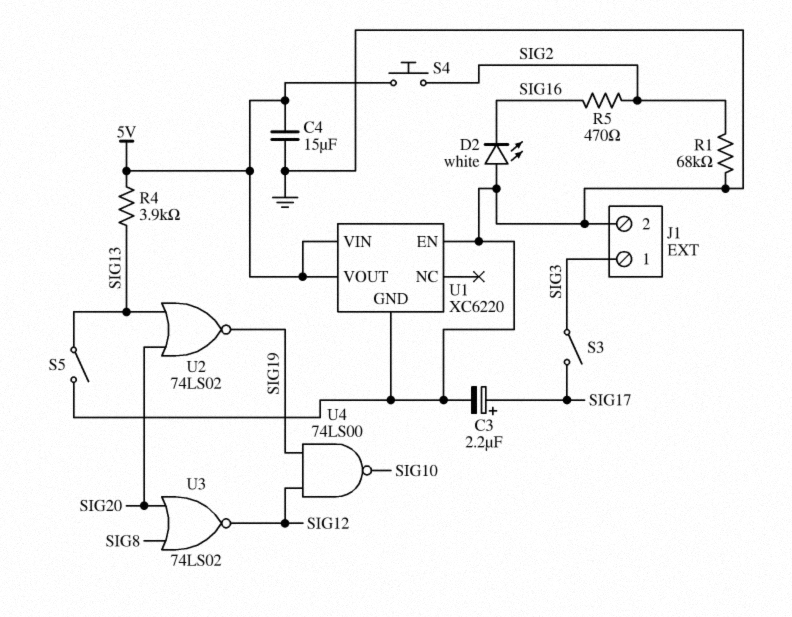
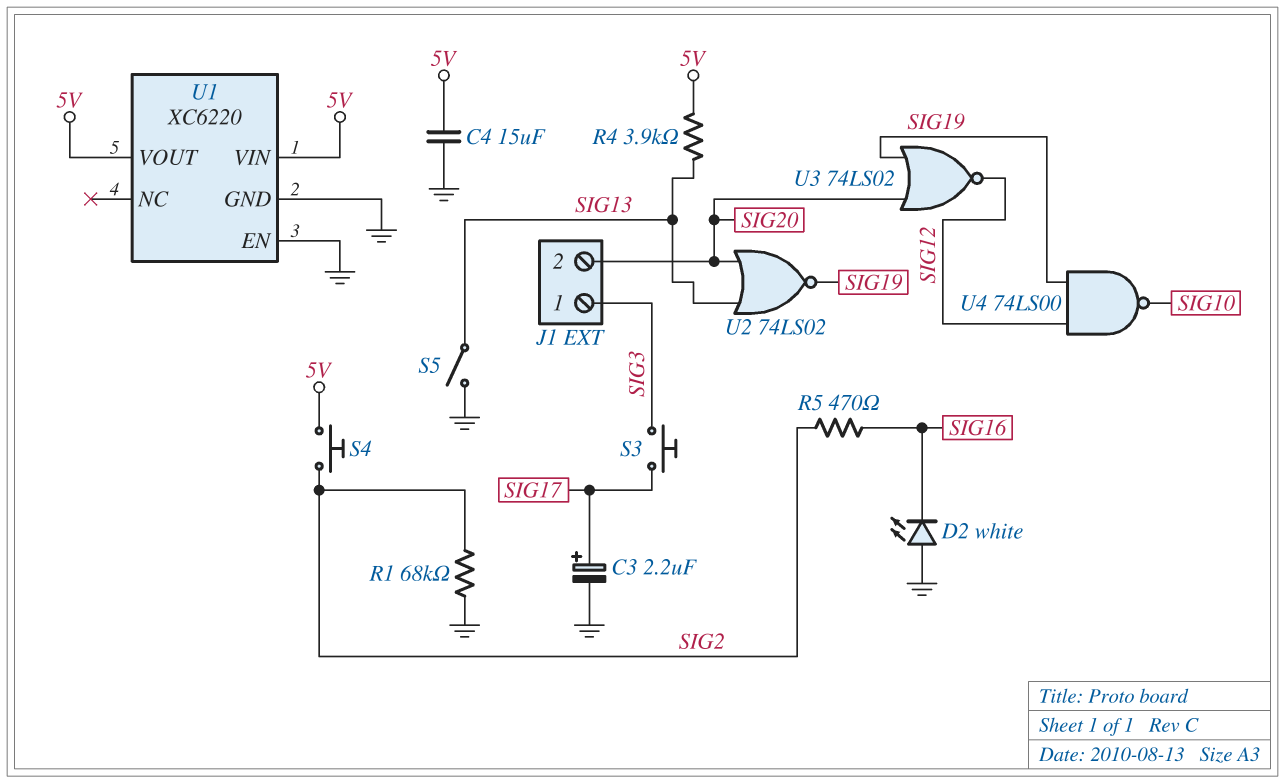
J1 pin 2: GND -> SIG20
S3: switch (SIG3, SIG17) -> button (SIG3, SIG17)
U3: NOR 74LS02 (in SIG8, in SIG20, out SIG12) -> NOR 74LS02 (in SIG19, in SIG20, out SIG12)

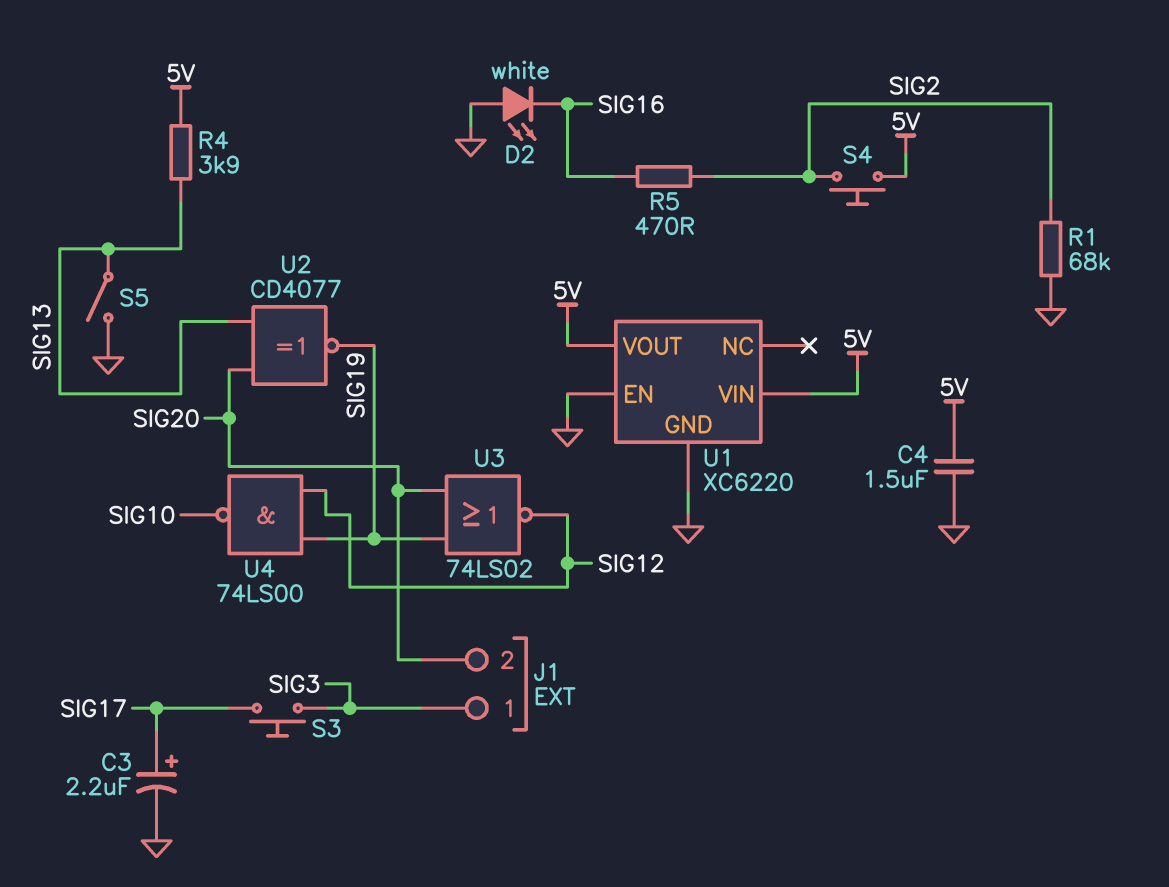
C4: 15uF (5V, GND) -> 1.5uF (5V, GND)
U2: NOR 74LS02 (in SIG13, in SIG20, out SIG19) -> XNOR CD4077 (in SIG13, in SIG20, out SIG19)

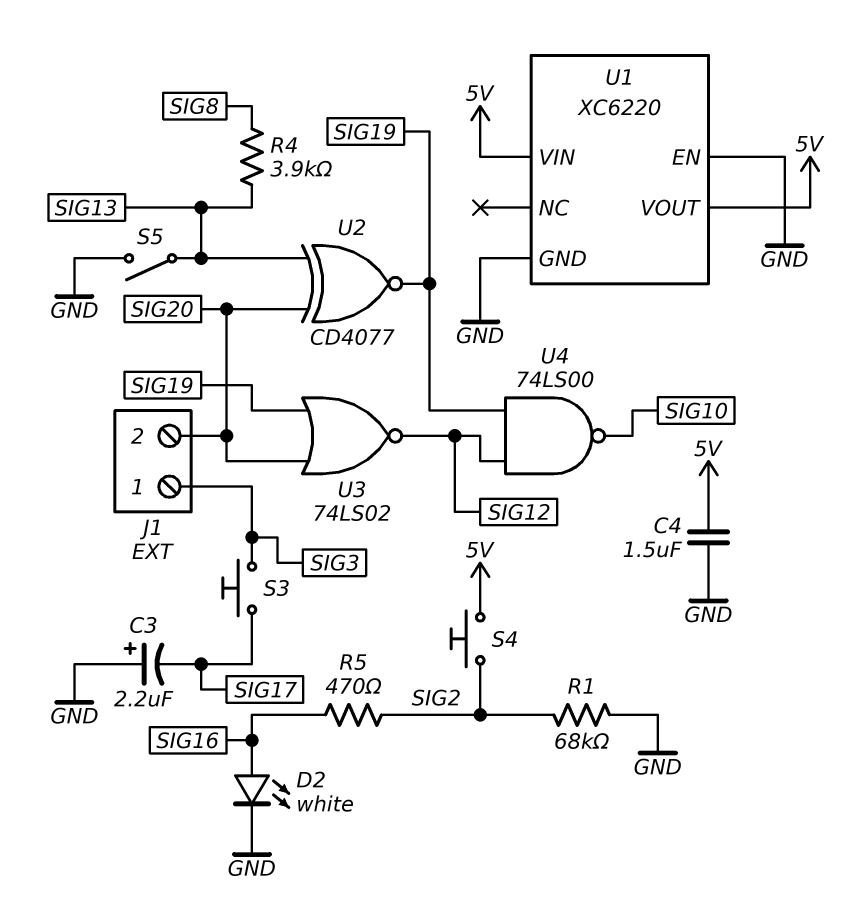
C3: 2.2uF (plus SIG17, minus GND) -> 2.2uF (plus GND, minus SIG17)
D2: LED white (A GND, K SIG16) -> LED white (A SIG16, K GND)
R4: 3.9k (5V, SIG13) -> 3.9k (SIG8, SIG13)

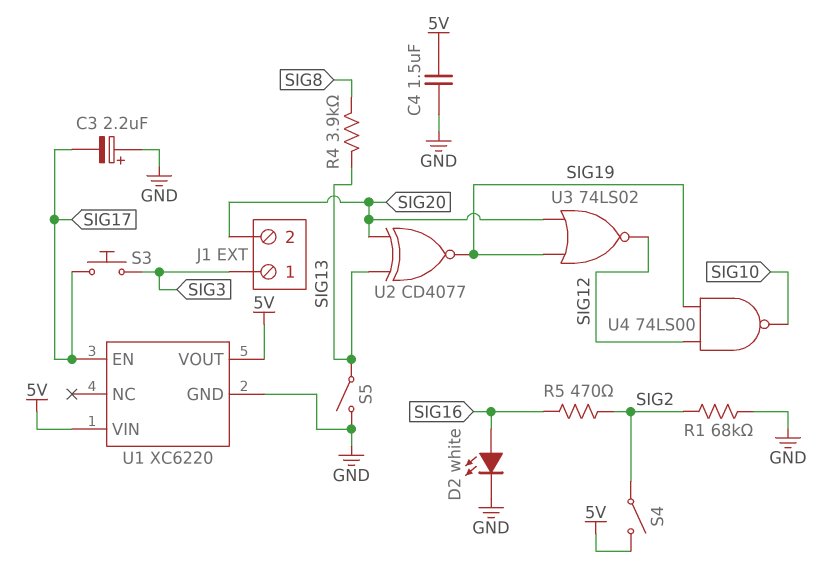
S4: button (5V, SIG2) -> switch (5V, SIG2)
U1 pin EN: GND -> SIG17

